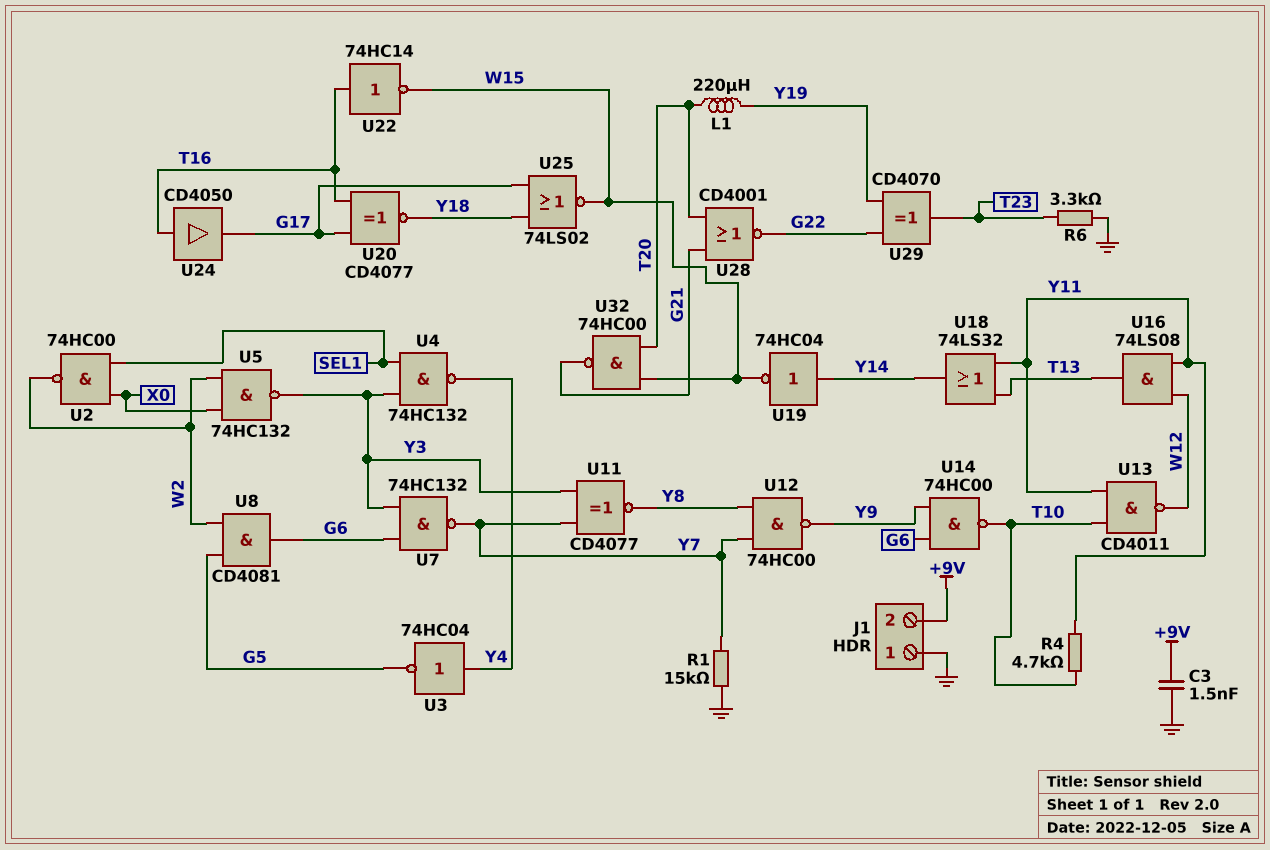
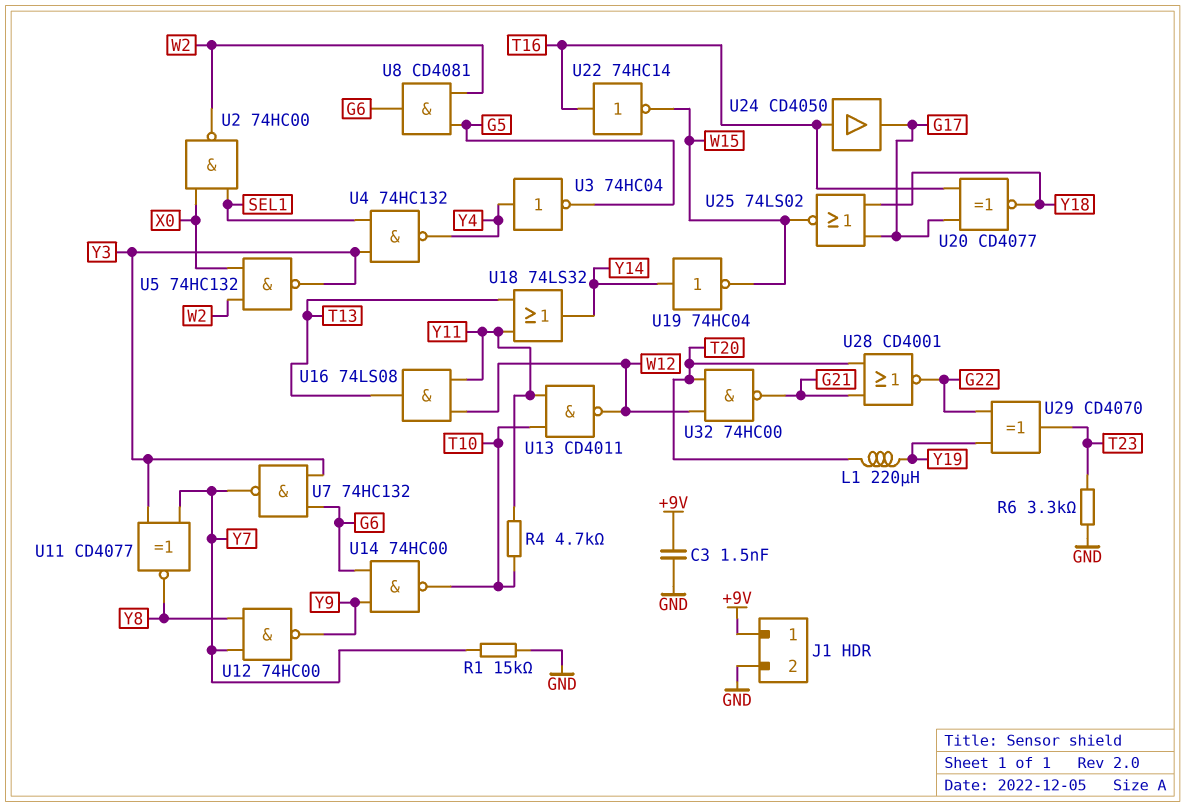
J1 pin 1: GND -> +9V
J1 pin 2: +9V -> GND
U32: NAND 74HC00 (in T20, in W15, out G21) -> NAND 74HC00 (in T20, in W12, out G21)

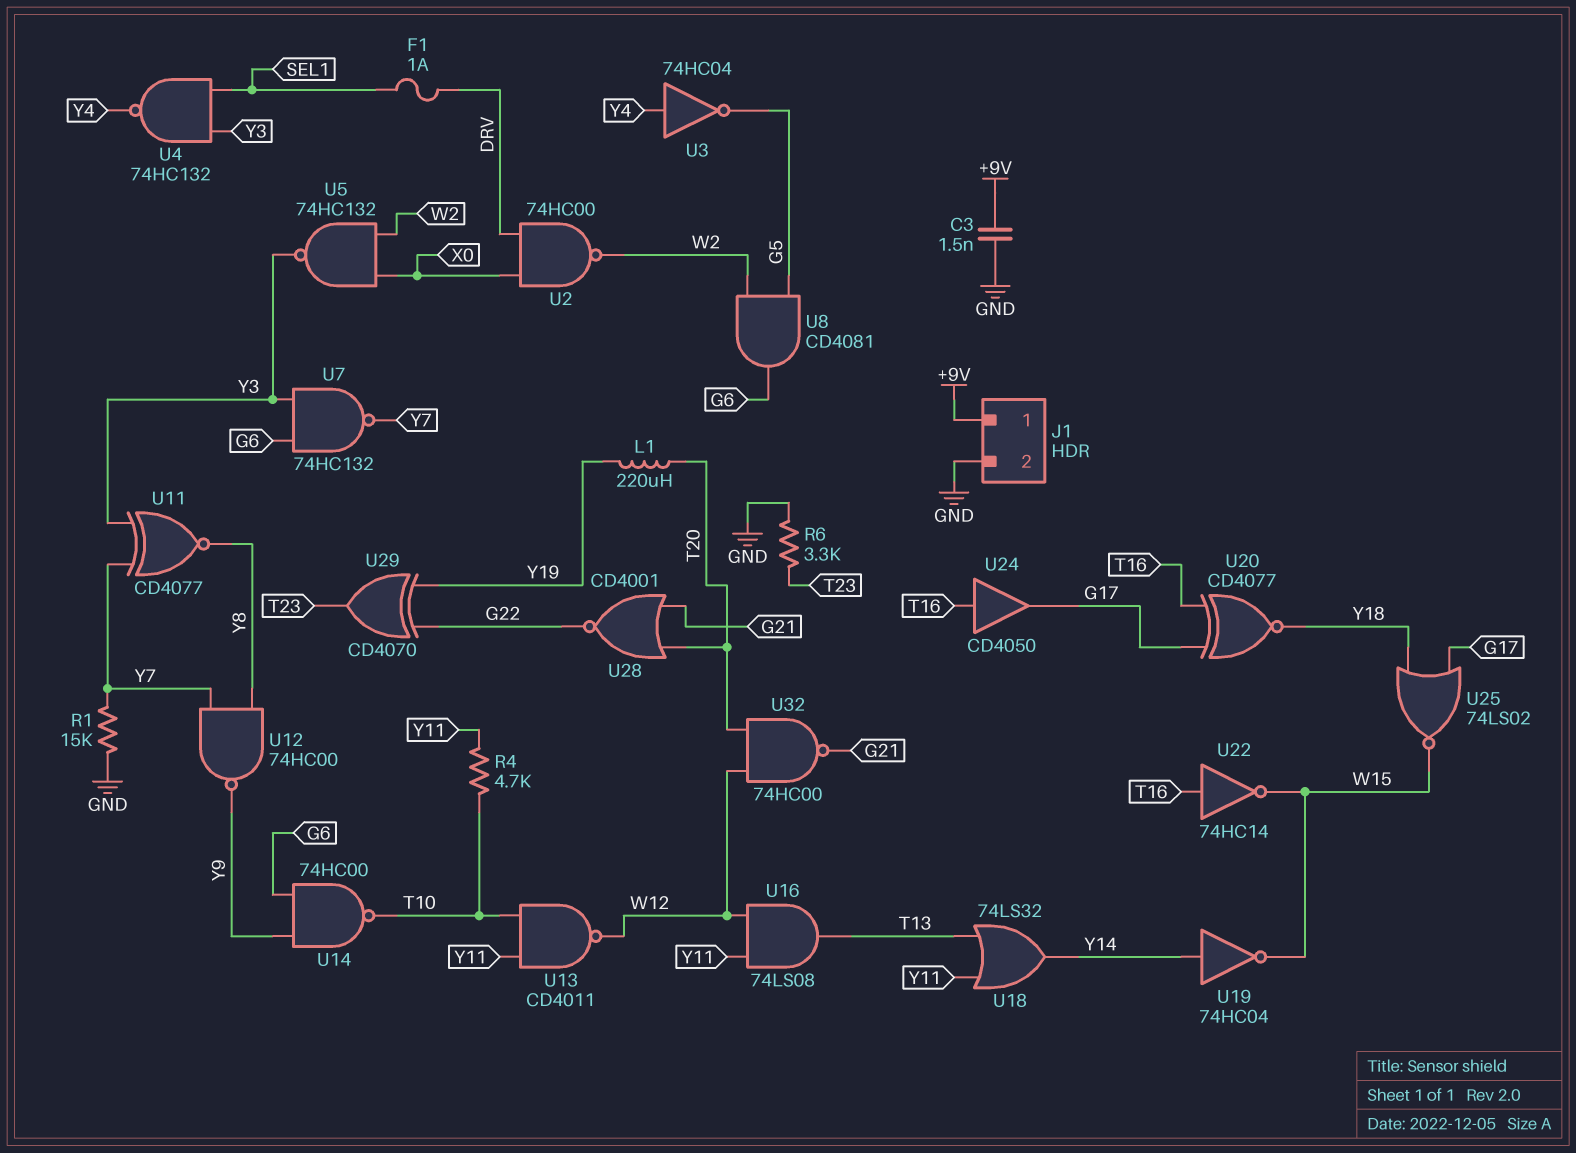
F1: none -> 1A (DRV, SEL1)
U2: NAND 74HC00 (in SEL1, in X0, out W2) -> NAND 74HC00 (in DRV, in X0, out W2)

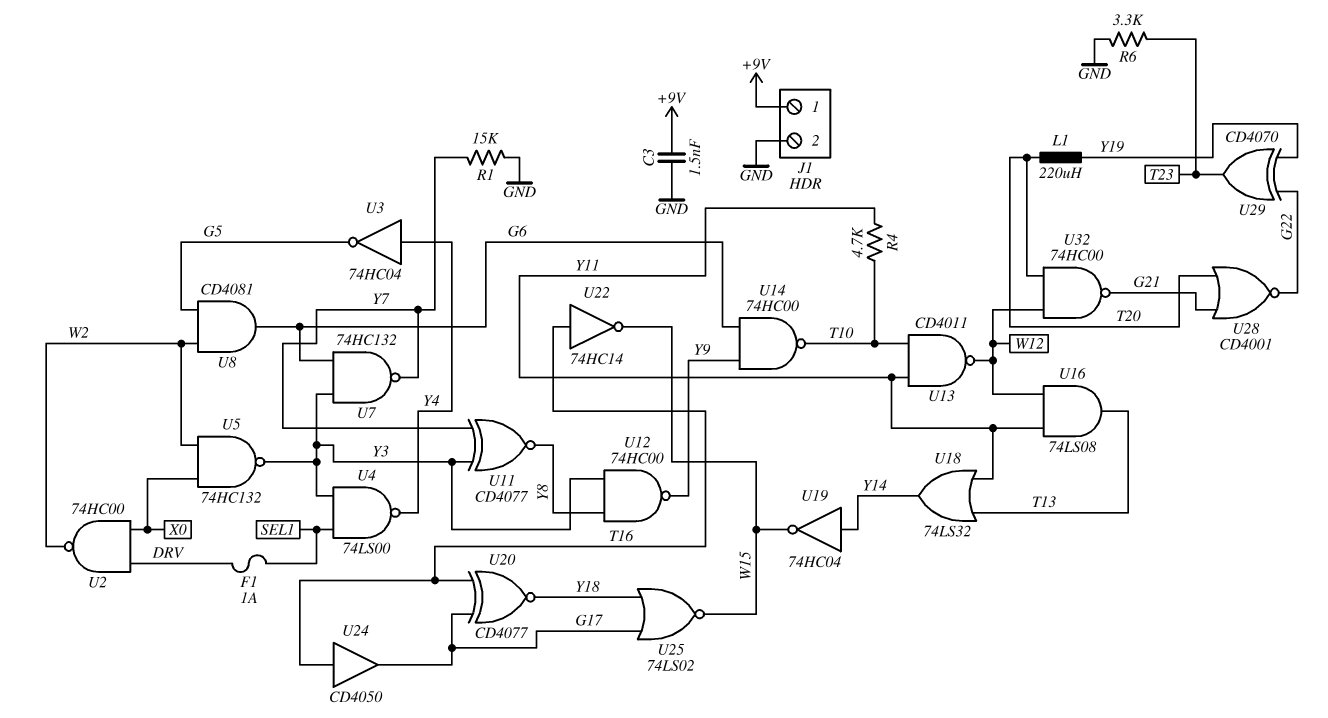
U4: NAND 74HC132 (in SEL1, in Y3, out Y4) -> NAND 74LS00 (in SEL1, in Y3, out Y4)
U12: NAND 74HC00 (in Y7, in Y8, out Y9) -> NAND 74HC00 (in Y3, in Y8, out Y9)

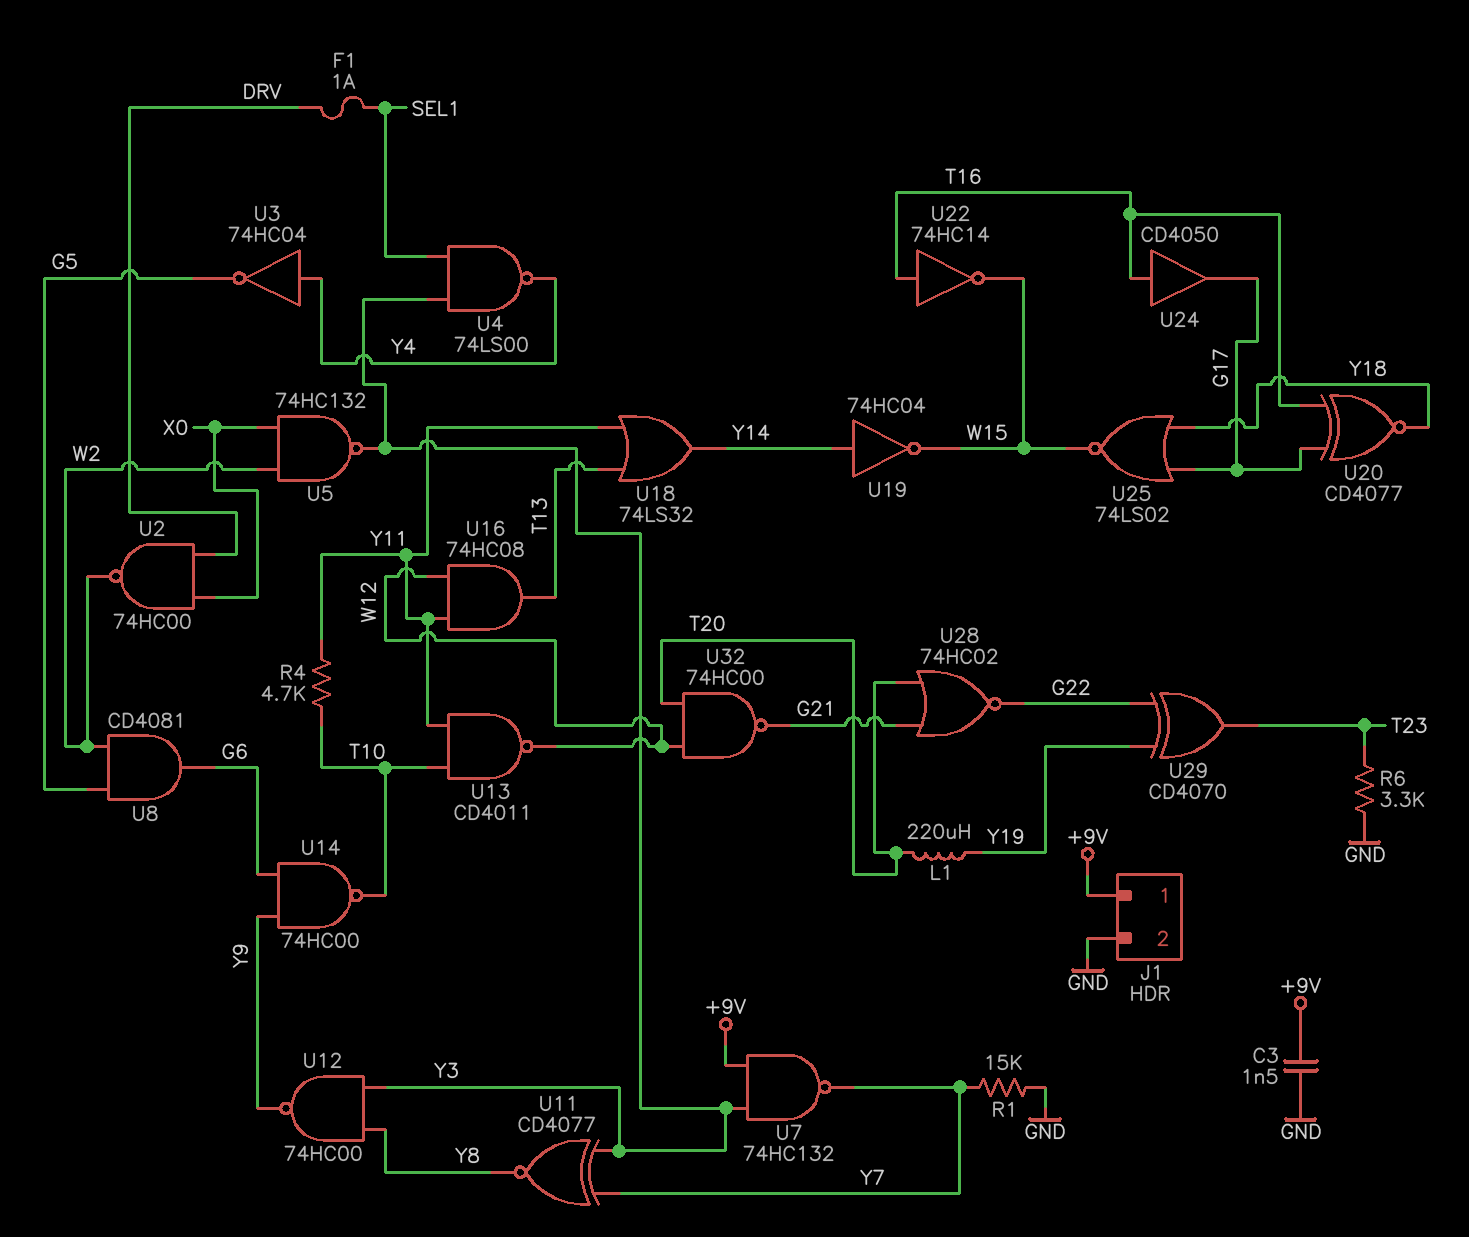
U7: NAND 74HC132 (in G6, in Y3, out Y7) -> NAND 74HC132 (in +9V, in Y3, out Y7)
U16: AND 74LS08 (in W12, in Y11, out T13) -> AND 74HC08 (in W12, in Y11, out T13)
U28: NOR CD4001 (in G21, in T20, out G22) -> NOR 74HC02 (in G21, in T20, out G22)

